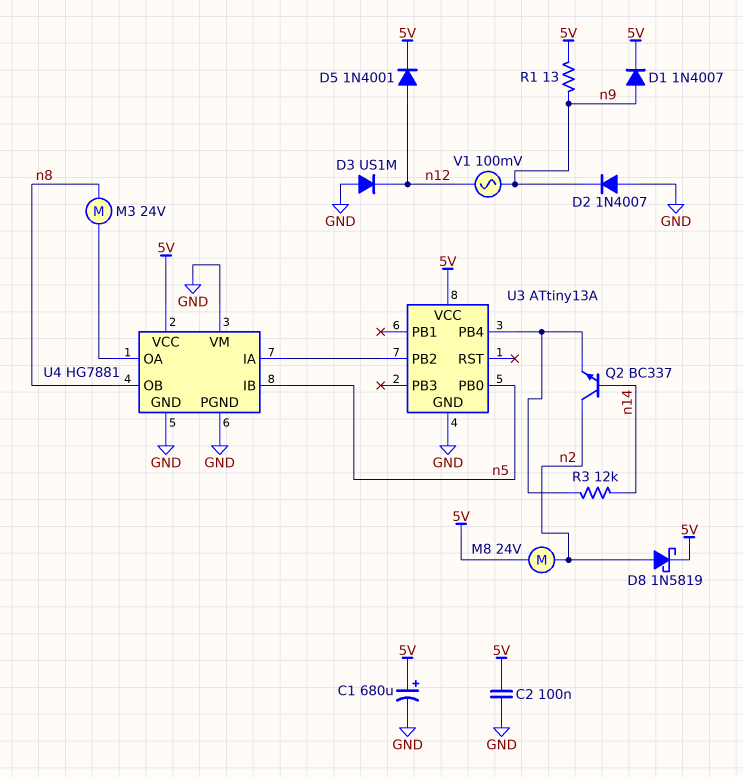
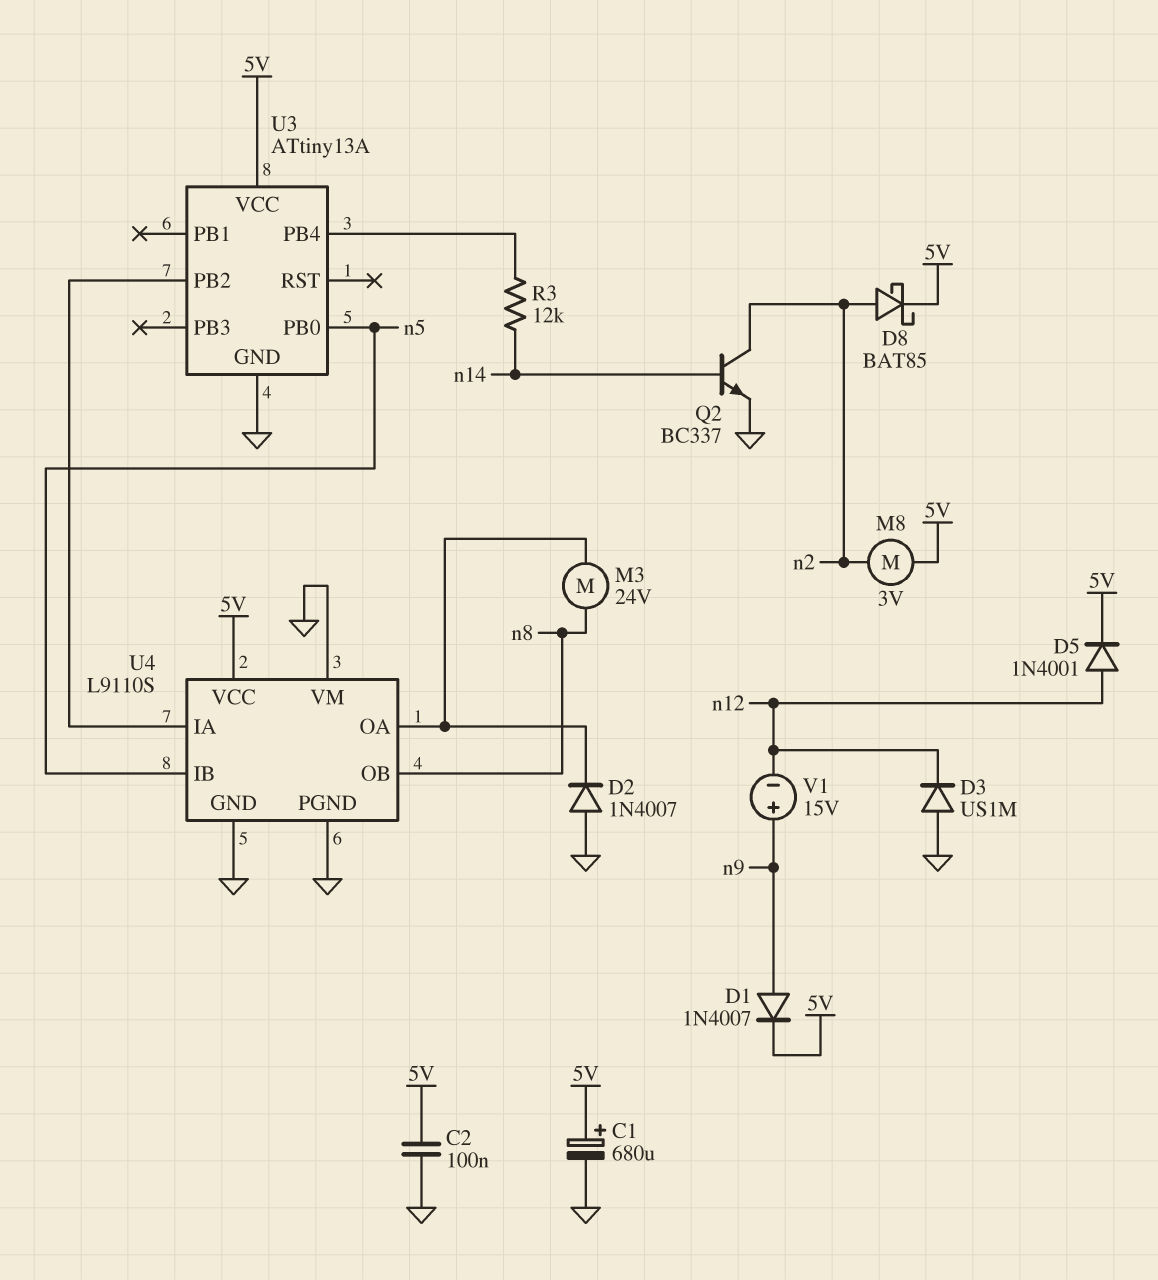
D2: diode 1N4007 (A GND, K n9) -> diode 1N4007 (A GND, K U4/OA)
D8: schottky 1N5819 (A n2, K 5V) -> schottky BAT85 (A n2, K 5V)
M8: motor 24V (5V, n2) -> motor 3V (5V, n2)
Q2: NPN BC337 (B n14, C n2, E U3/PB4) -> NPN BC337 (B n14, C n2, E GND)
R1: 13 (5V, n9) -> none
U4: HG7881 -> L9110S
V1: AC 100mV (n9, n12) -> 15V (plus n9, minus n12)

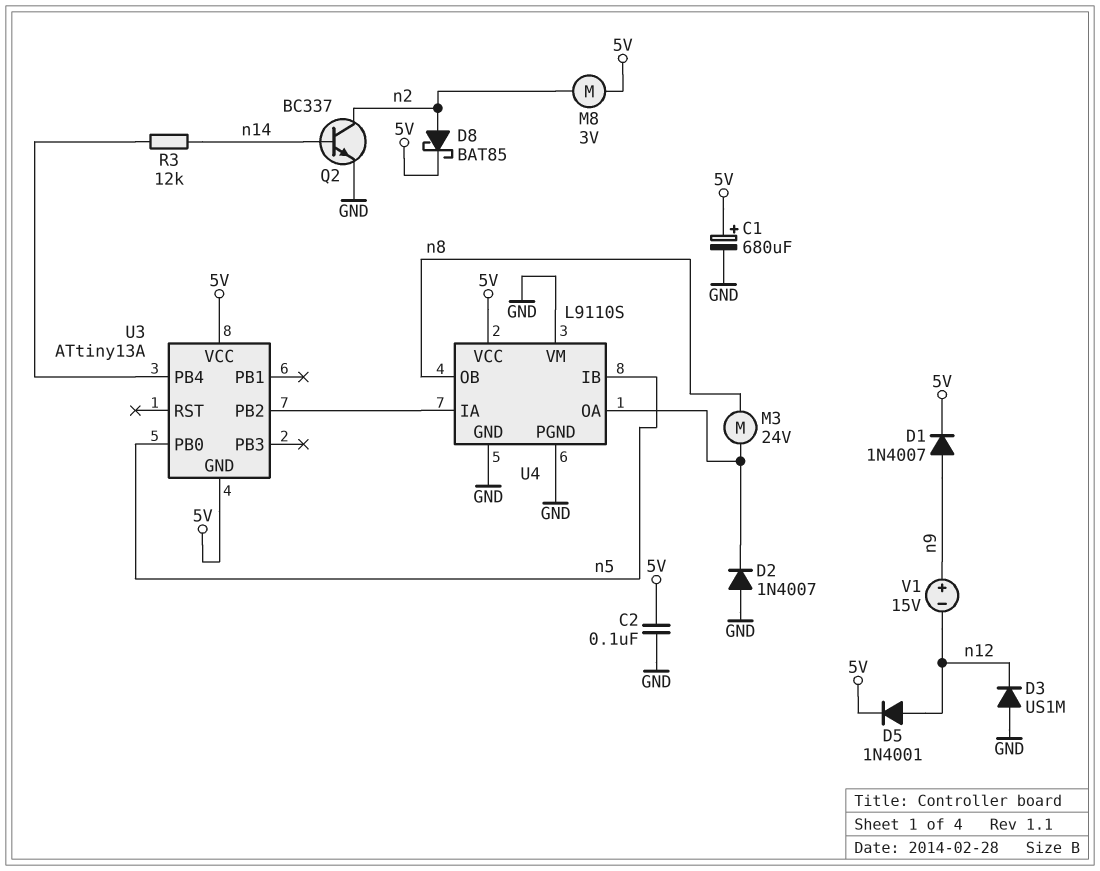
U3 pin GND: GND -> 5V

